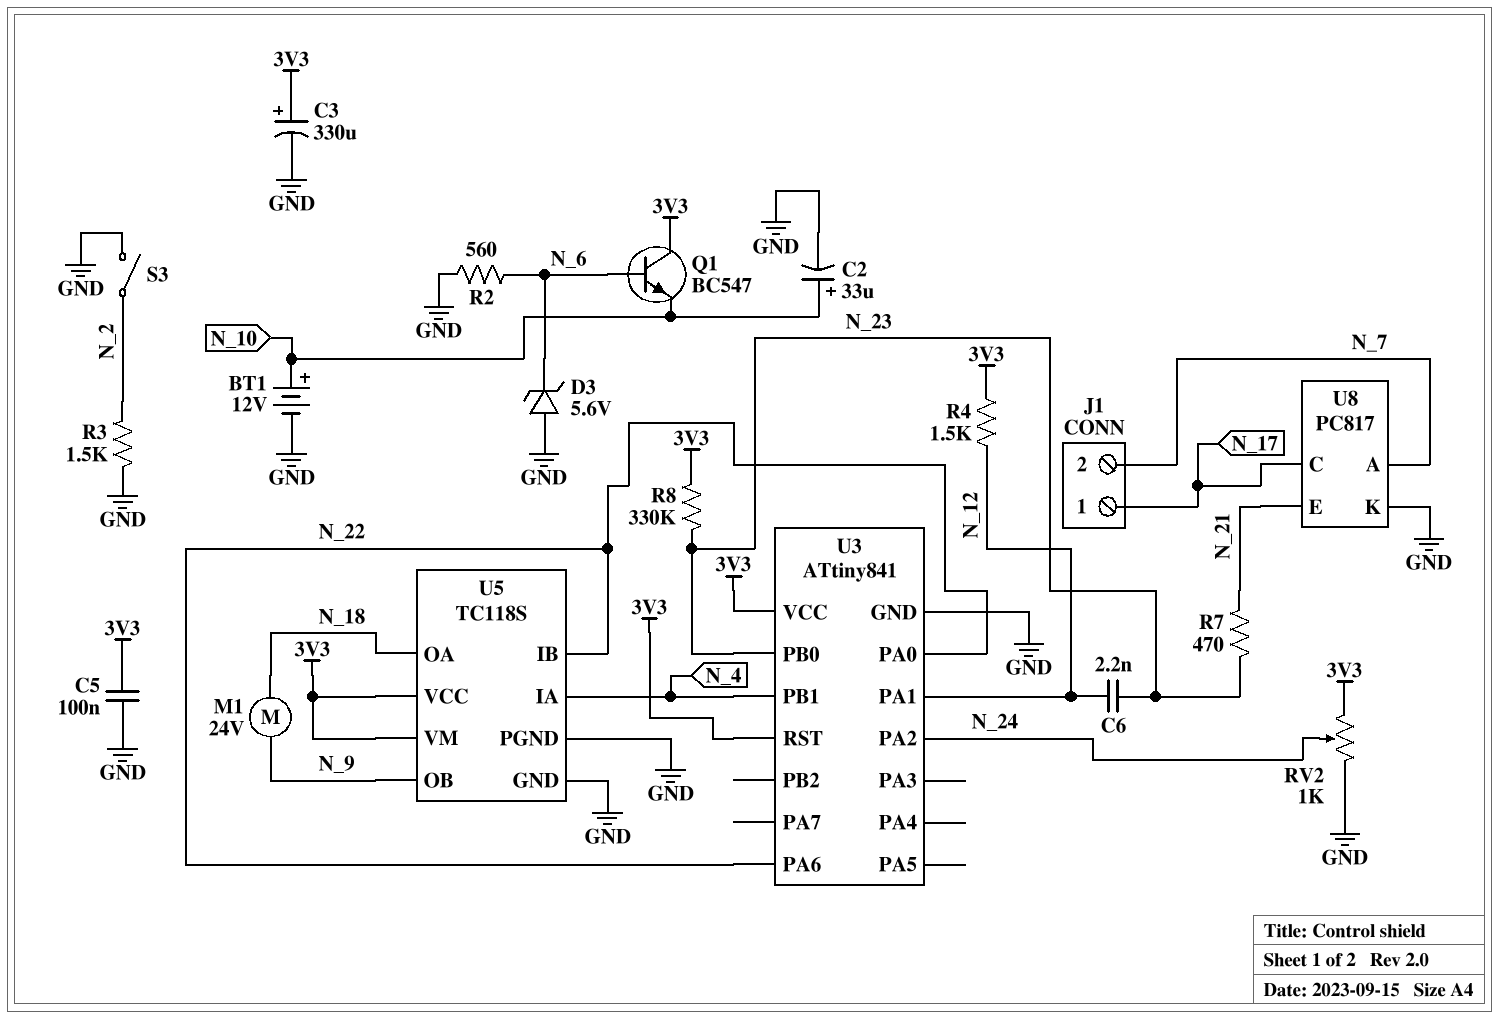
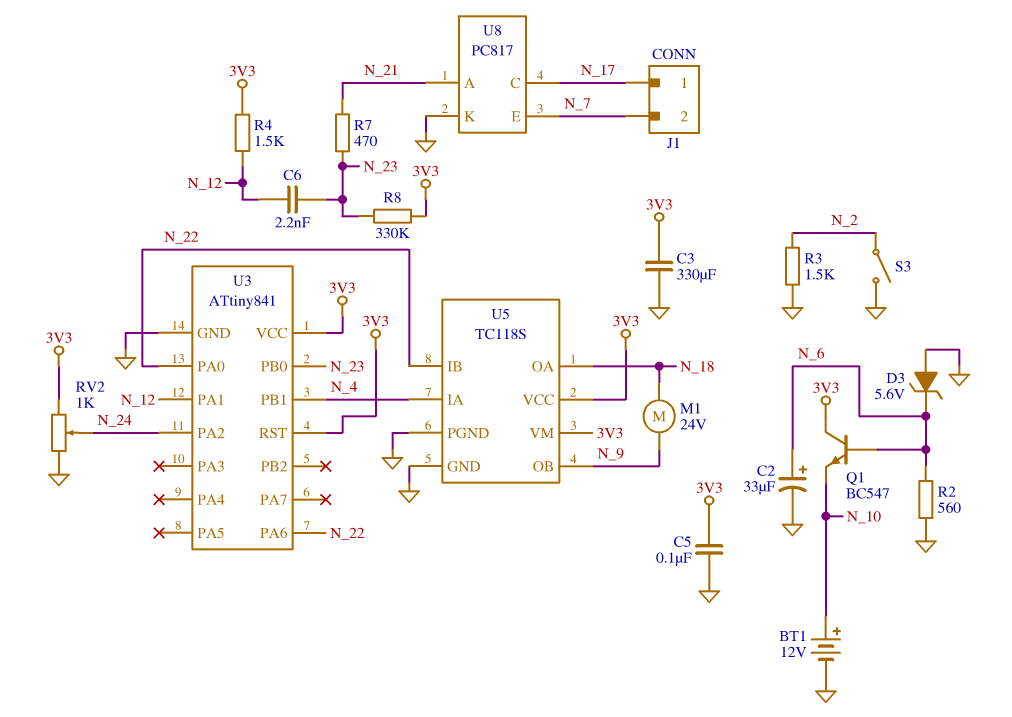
C2: 33uF (plus N_10, minus GND) -> 33uF (plus N_6, minus GND)
C3: 330uF (plus 3V3, minus GND) -> 330uF (3V3, GND)
U8 pin A: N_7 -> N_21
U8 pin E: N_21 -> N_7

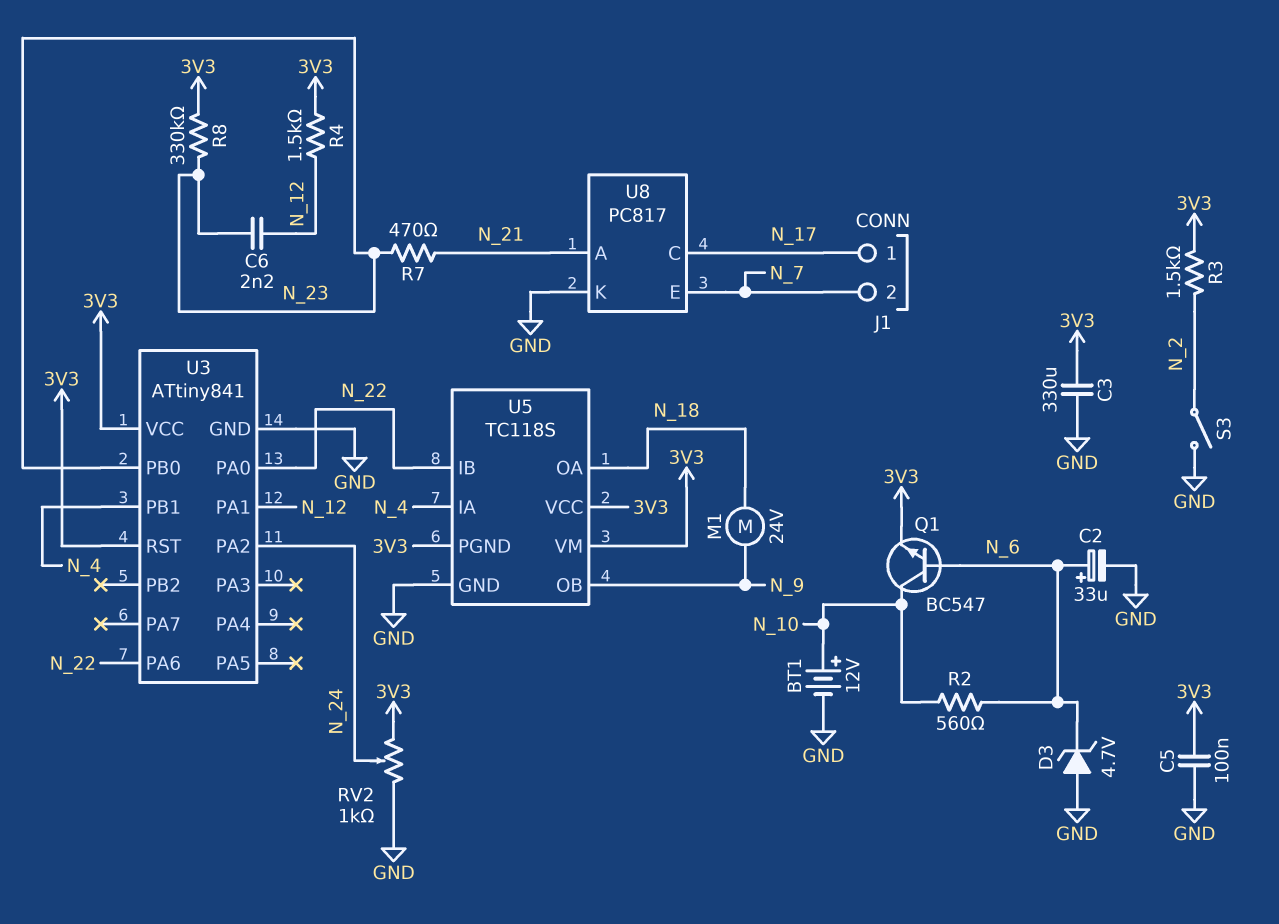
D3: zener 5.6V (A GND, K N_6) -> zener 4.7V (A GND, K N_6)
Q1: NPN BC547 (B N_6, C 3V3, E N_10) -> NPN BC547 (B N_6, C N_10, E 3V3)
R2: 560 (GND, N_6) -> 560 (N_6, N_10)
R3: 1.5k (GND, N_2) -> 1.5k (3V3, N_2)
U5 pin PGND: GND -> 3V3

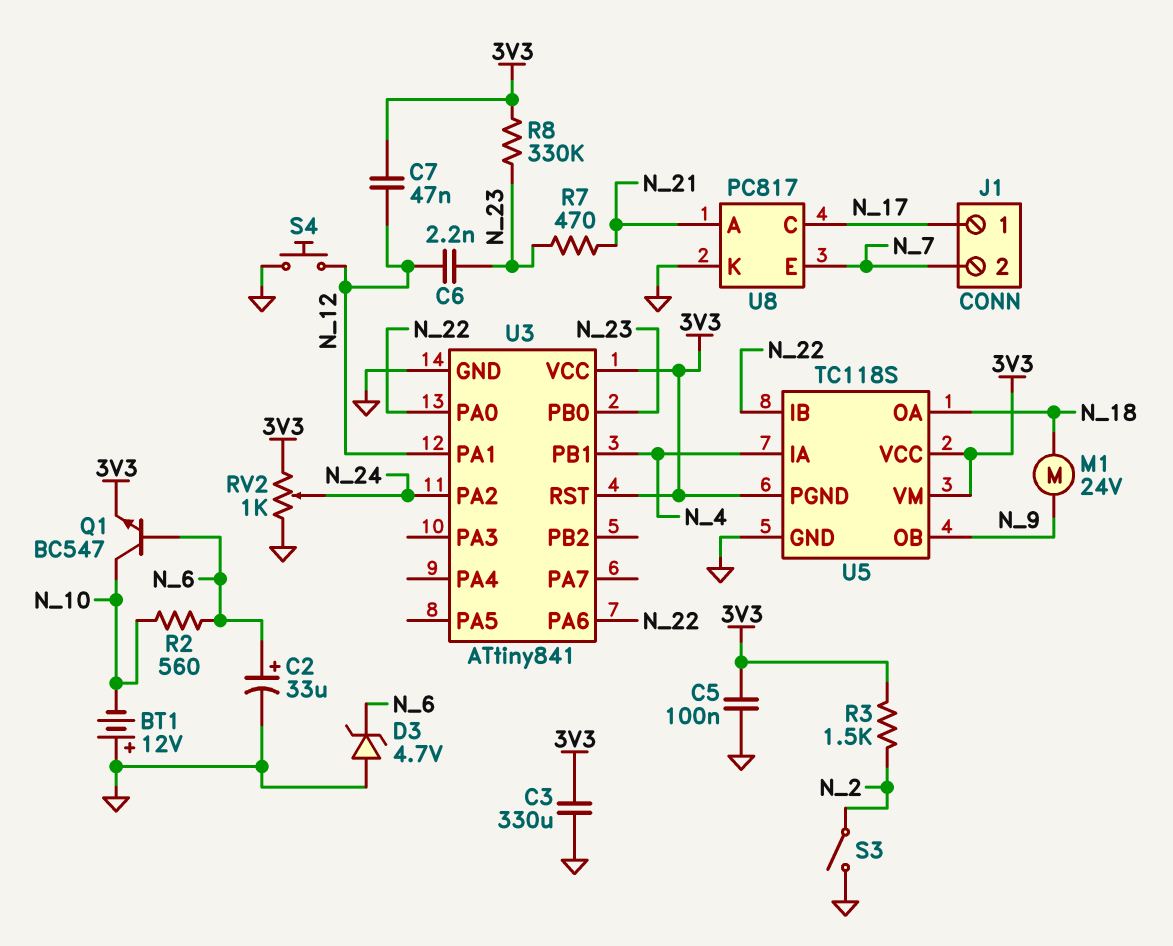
BT1: 12V (plus N_10, minus GND) -> 12V (plus GND, minus N_10)
C7: none -> 47nF (3V3, N_12)
R4: 1.5k (3V3, N_12) -> none
S4: none -> button (GND, N_12)

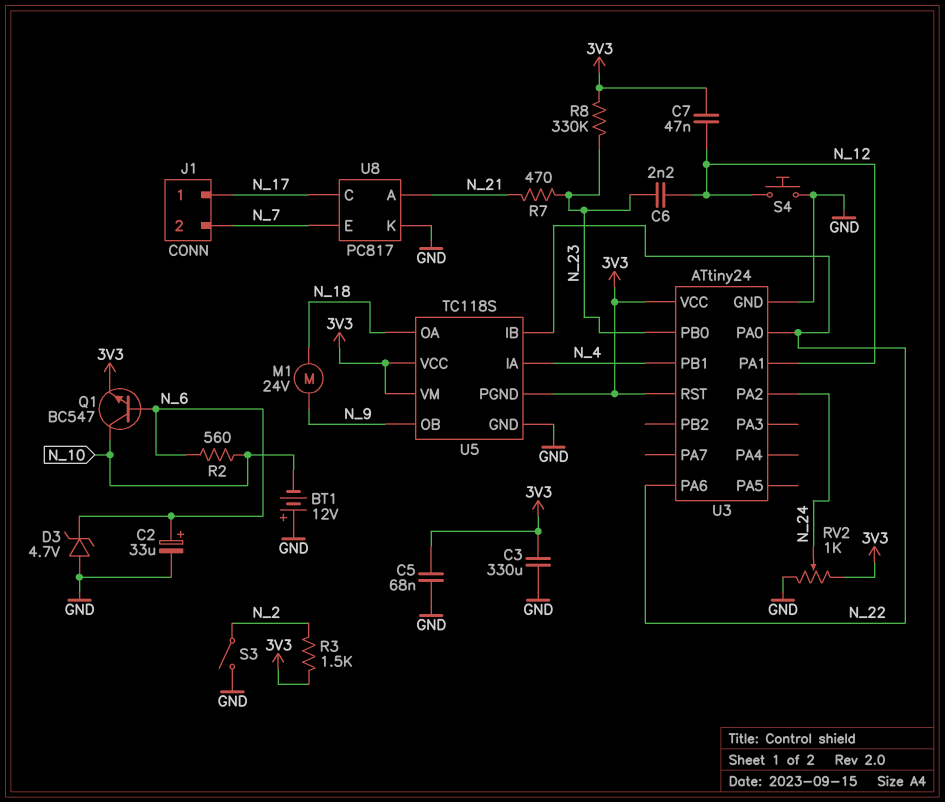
C5: 100nF (3V3, GND) -> 68nF (3V3, GND)
U3: ATtiny841 -> ATtiny24

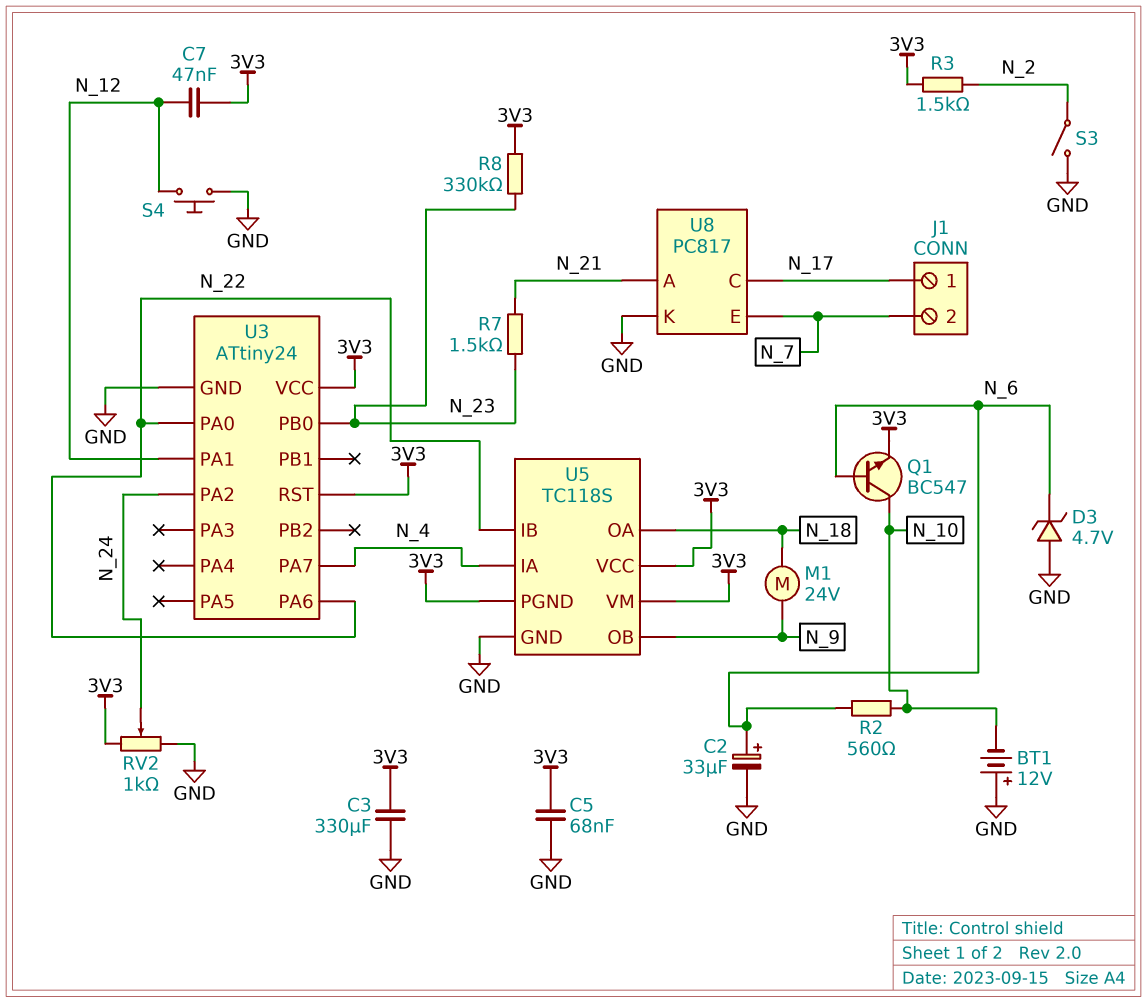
C6: 2.2nF (N_12, N_23) -> none
R7: 470 (N_21, N_23) -> 1.5k (N_21, N_23)
U3 pin PA7: none -> N_4
U3 pin PB1: N_4 -> none

